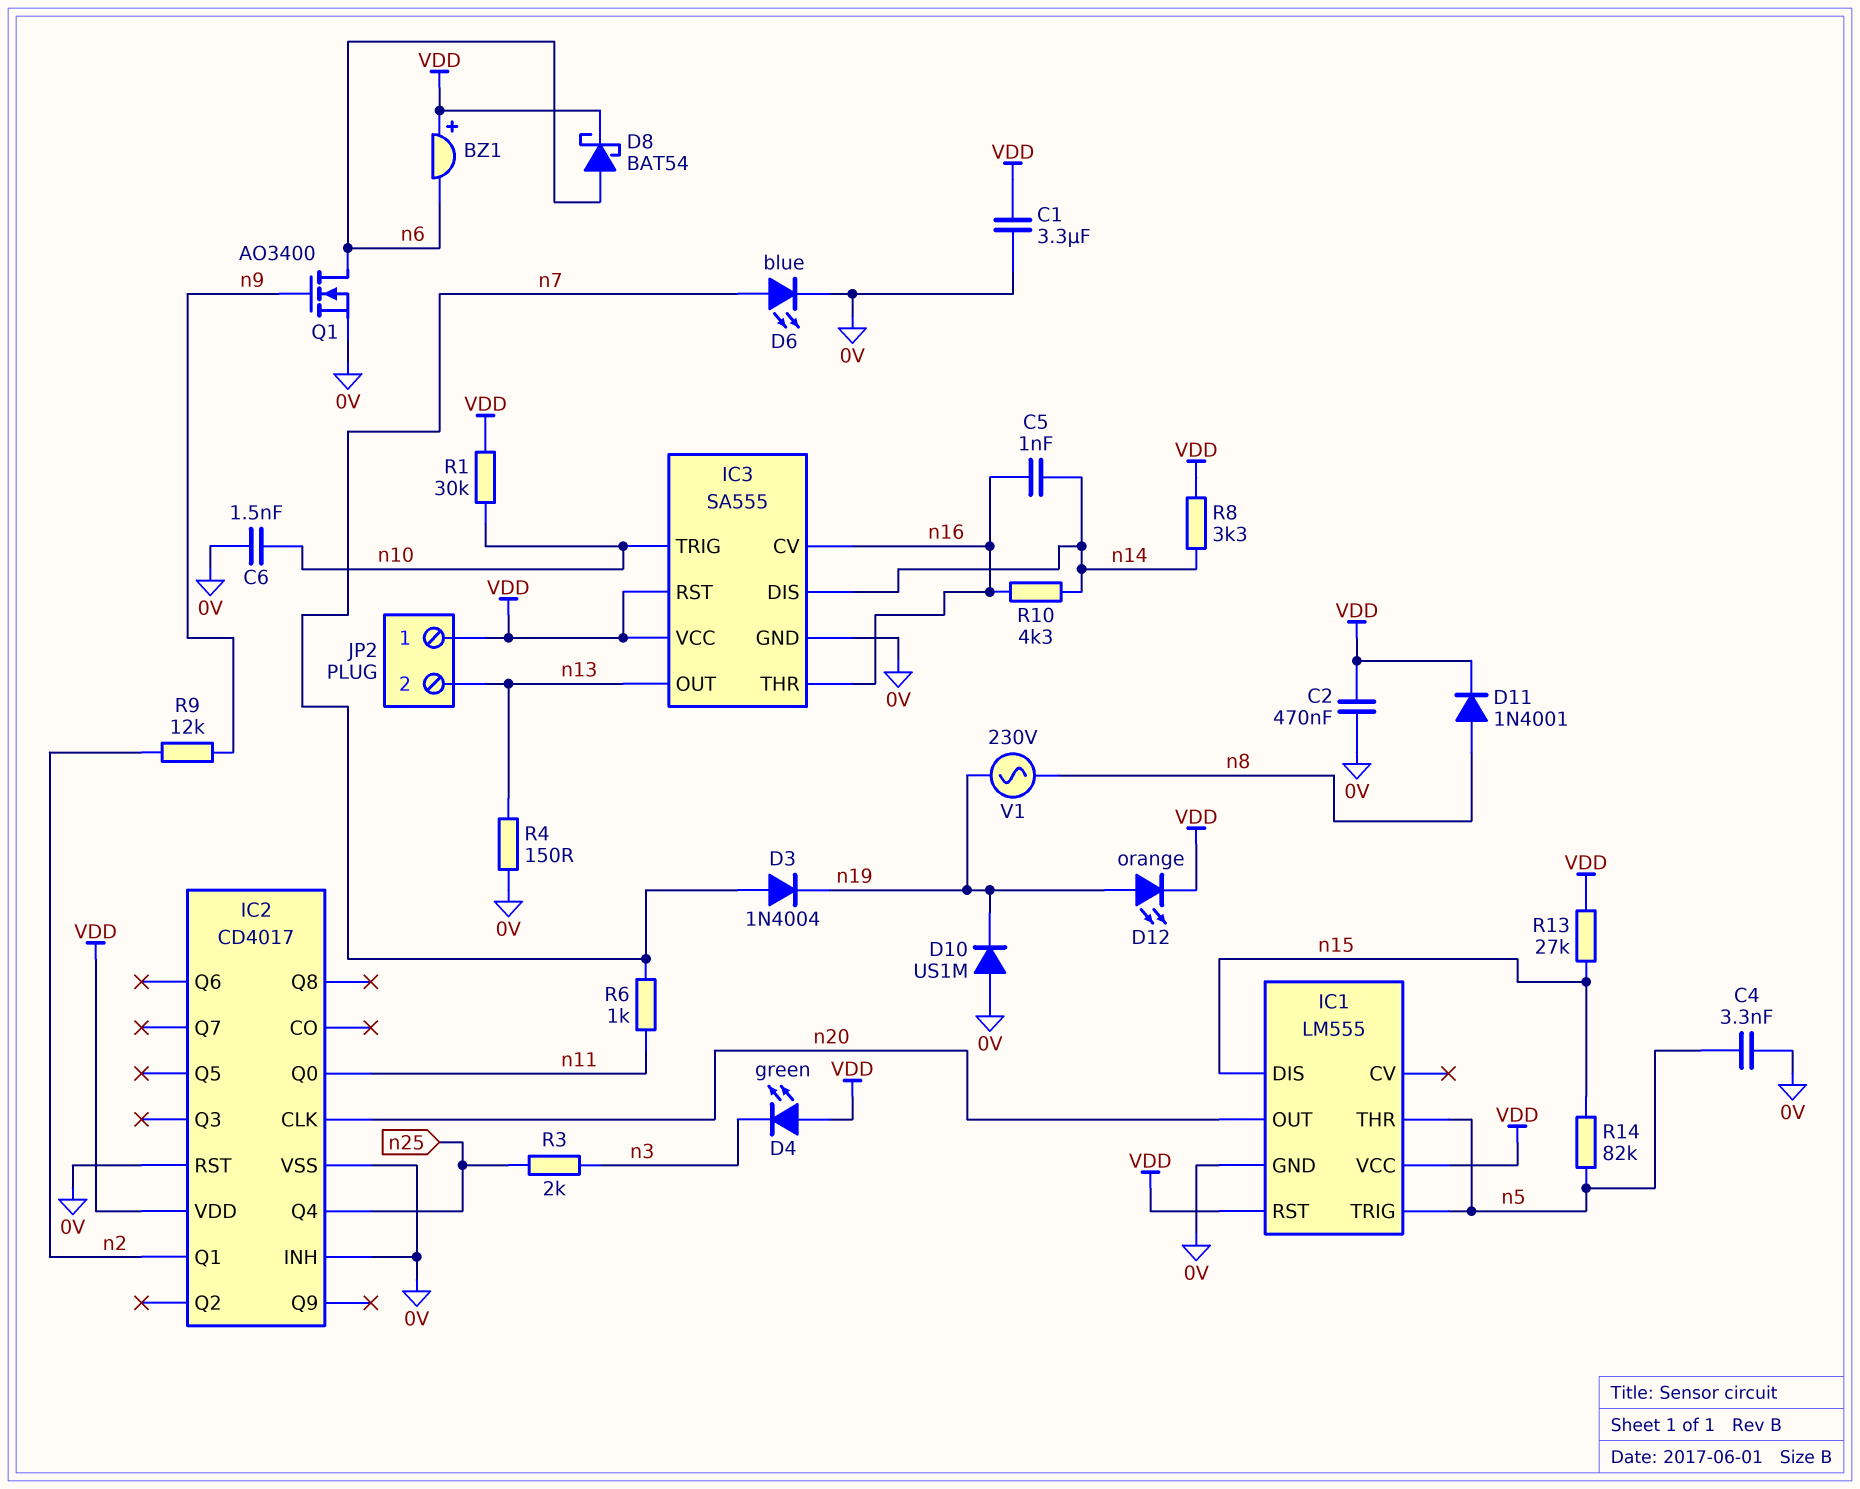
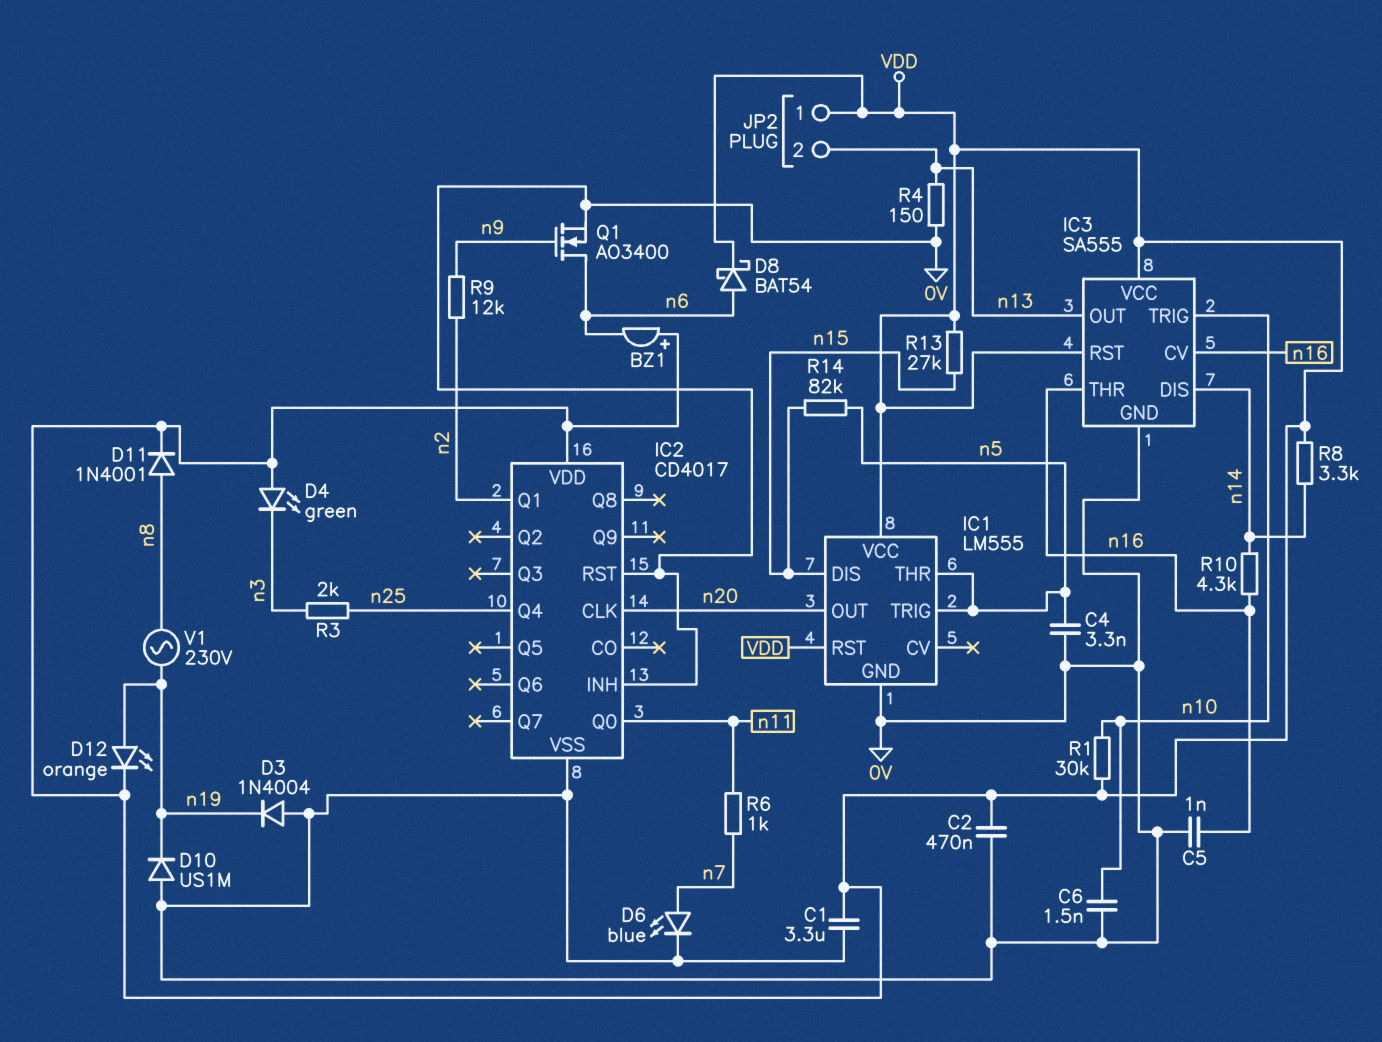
C5: 1nF (n14, n16) -> 1nF (0V, n16)
D3: diode 1N4004 (A n7, K n19) -> diode 1N4004 (A 0V, K n19)

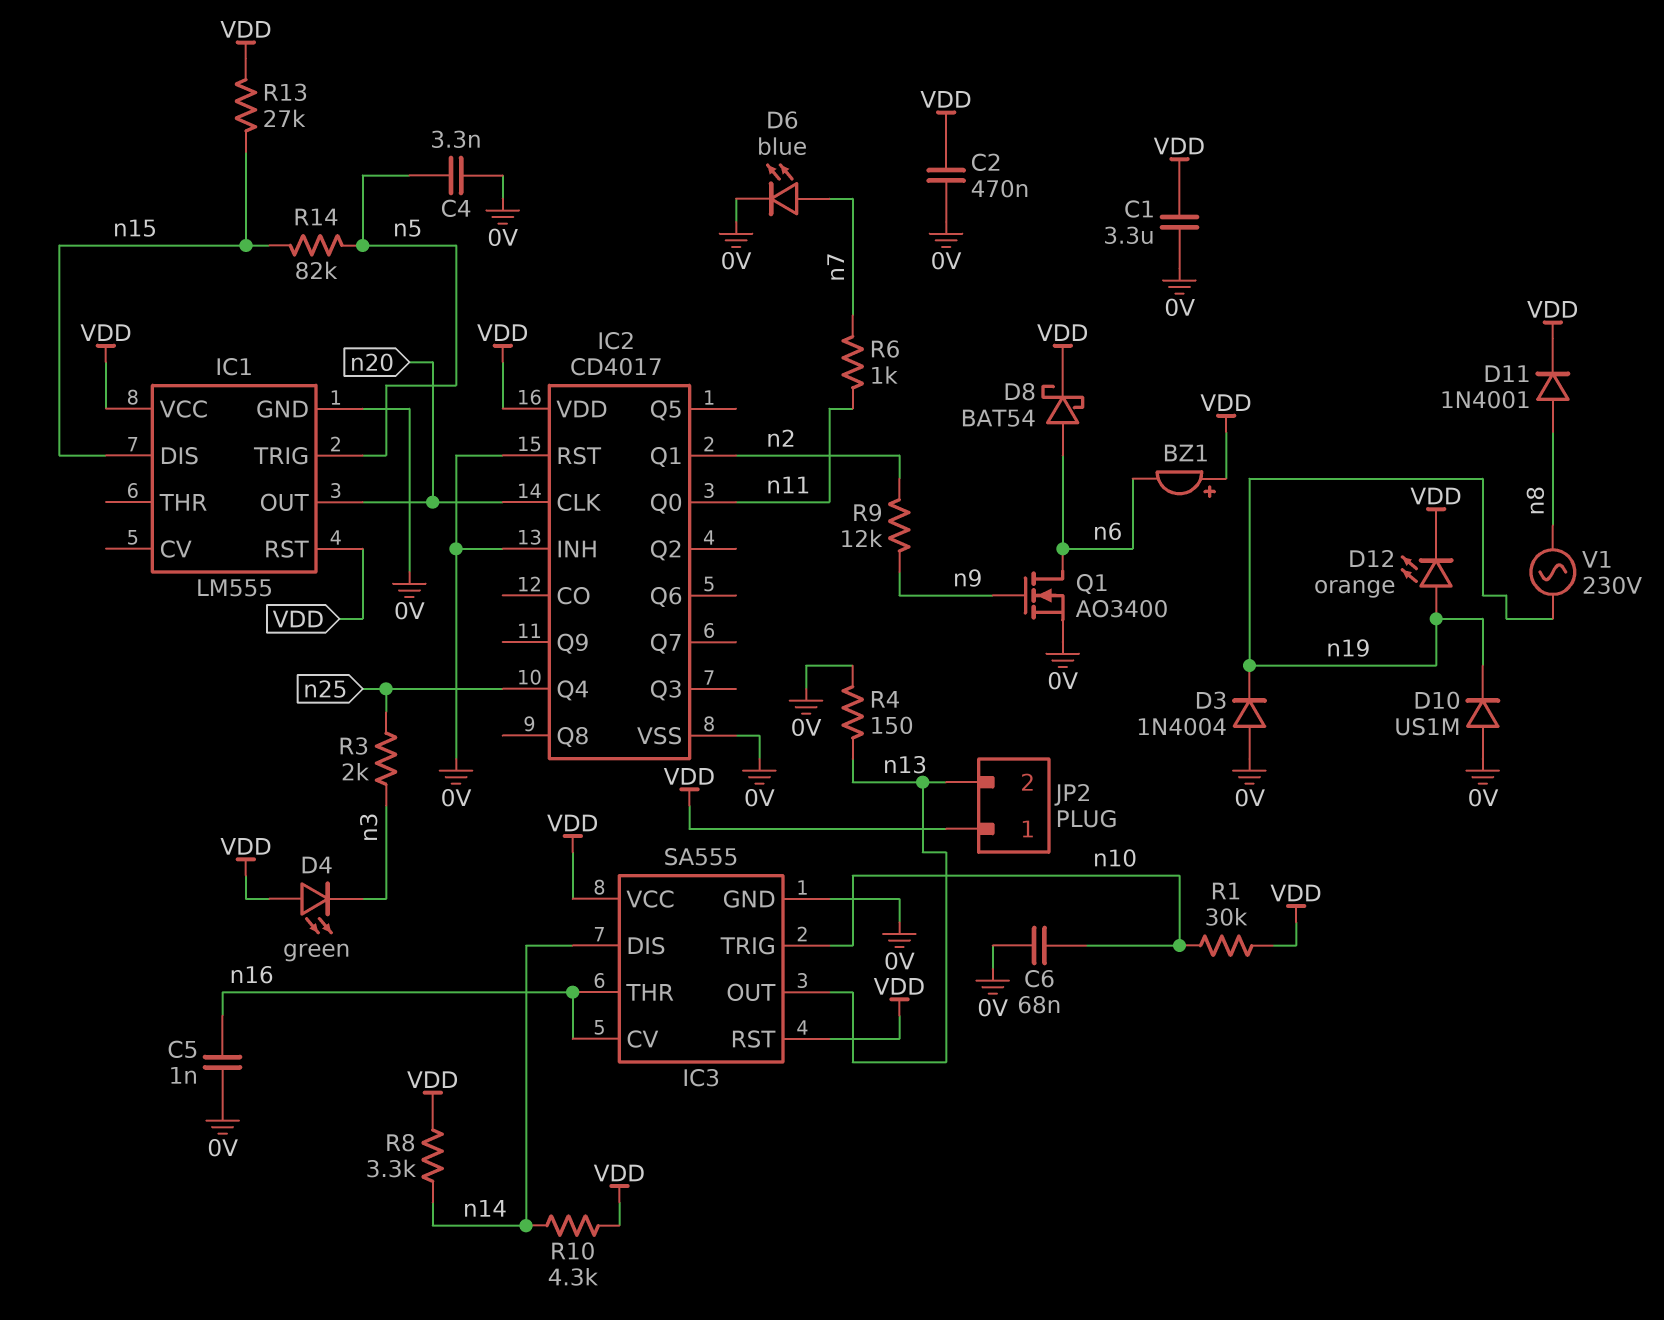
C6: 1.5nF (0V, n10) -> 68nF (0V, n10)
IC1 pin THR: n5 -> none
R10: 4.3k (n14, n16) -> 4.3k (VDD, n14)

